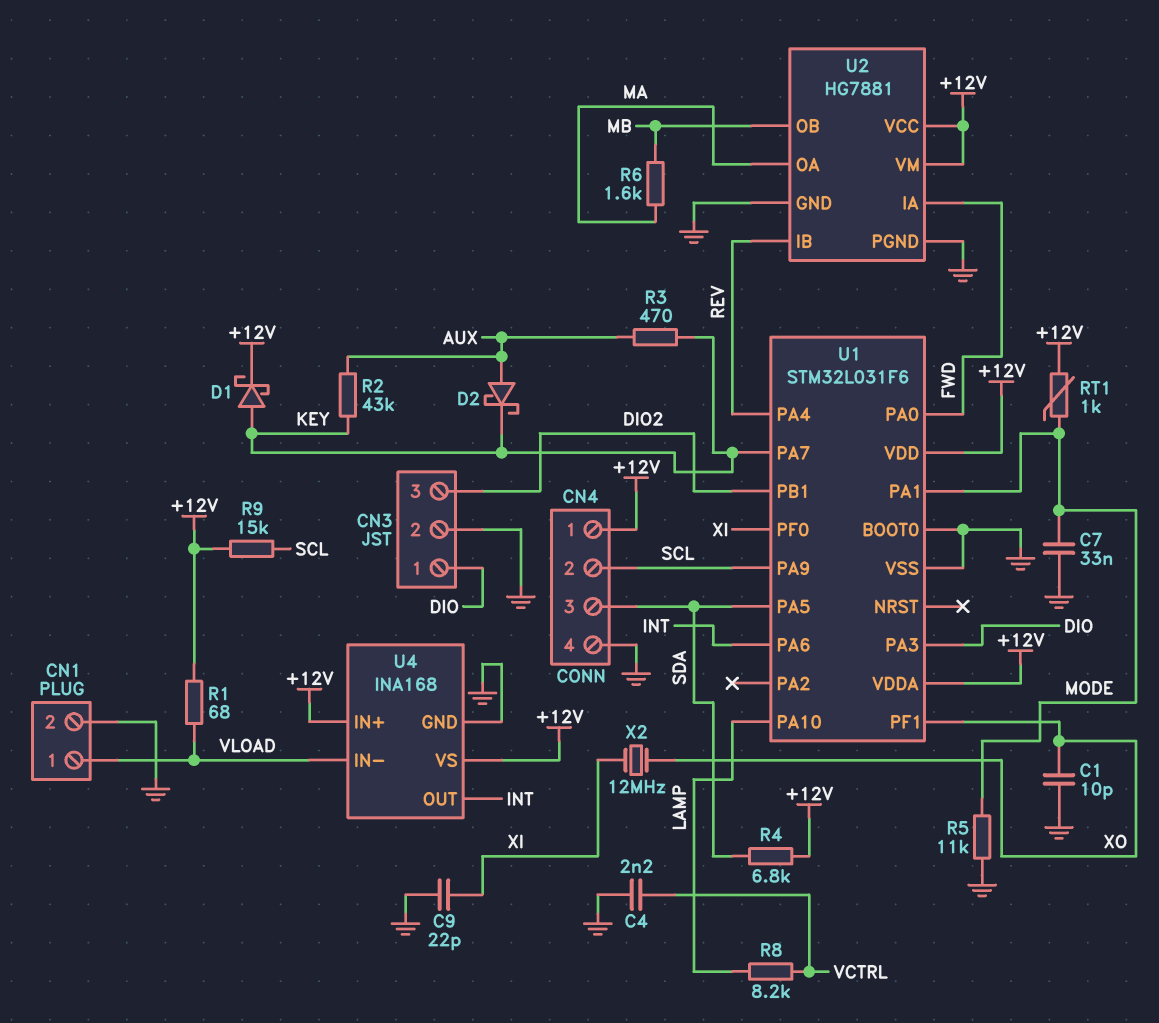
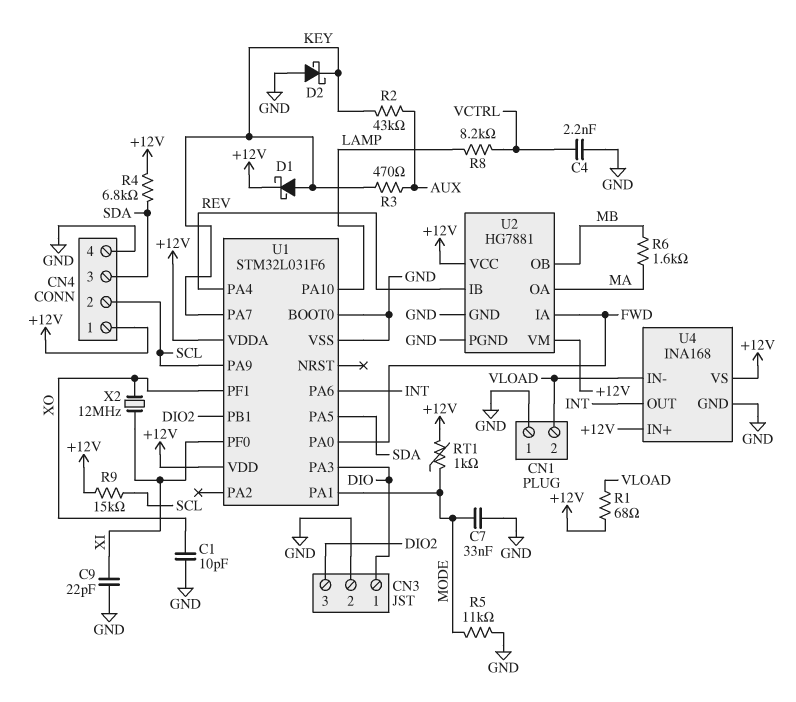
CN1 pin 1: VLOAD -> GND
CN1 pin 2: GND -> VLOAD
D2: schottky (A AUX, K KEY) -> schottky (A GND, K KEY)

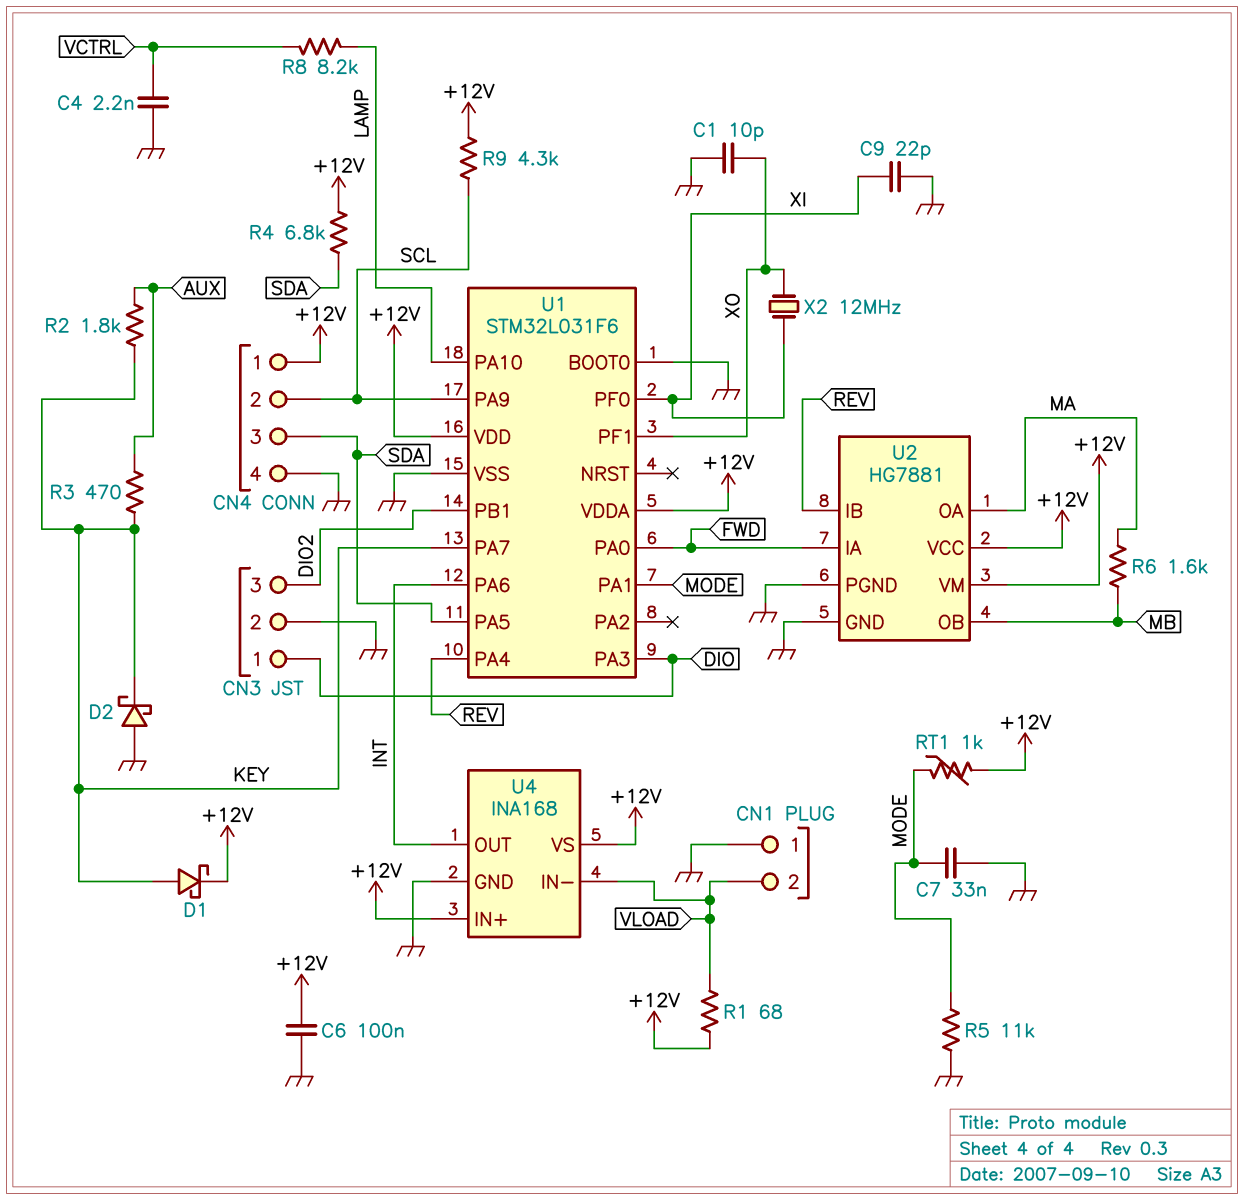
C6: none -> 100nF (+12V, GND)
R2: 43k (AUX, KEY) -> 1.8k (AUX, KEY)
R9: 15k (+12V, SCL) -> 4.3k (+12V, SCL)

